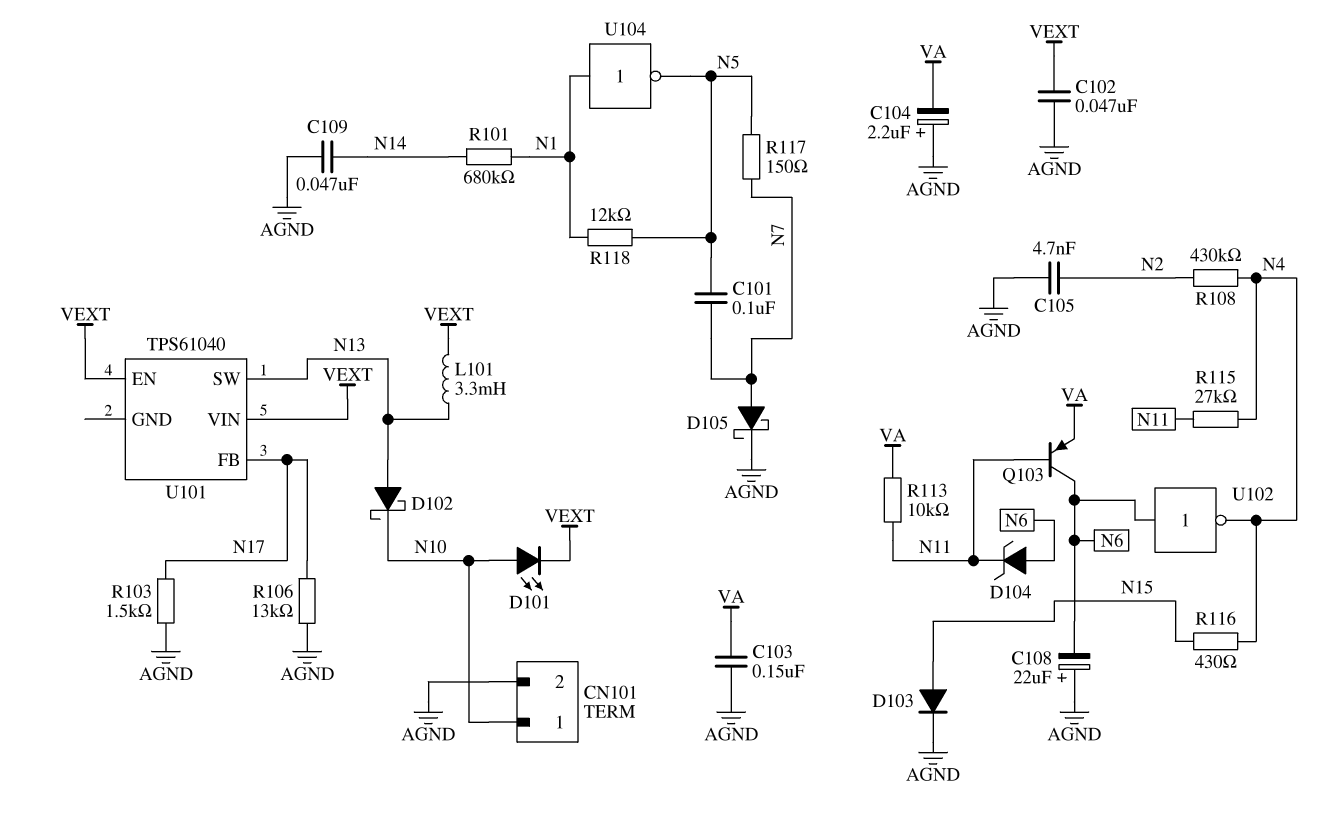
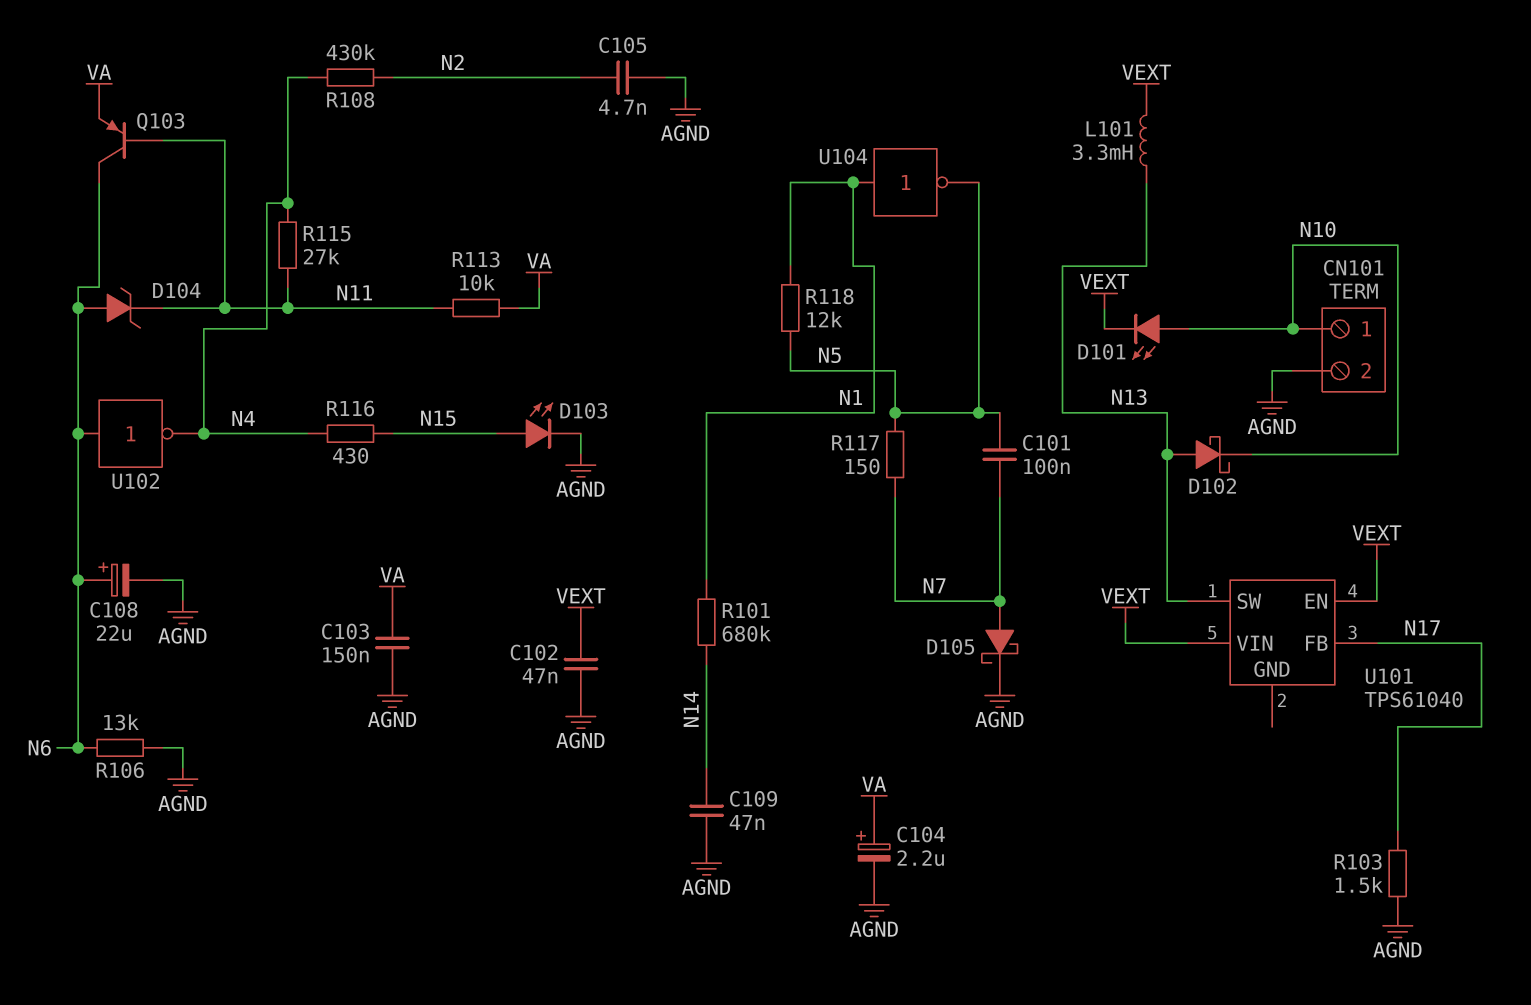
C104: 2.2uF (plus AGND, minus VA) -> 2.2uF (plus VA, minus AGND)
C108: 22uF (plus AGND, minus N6) -> 22uF (plus N6, minus AGND)
D103: diode (A N15, K AGND) -> LED (A N15, K AGND)
R106: 13k (AGND, N17) -> 13k (AGND, N6)

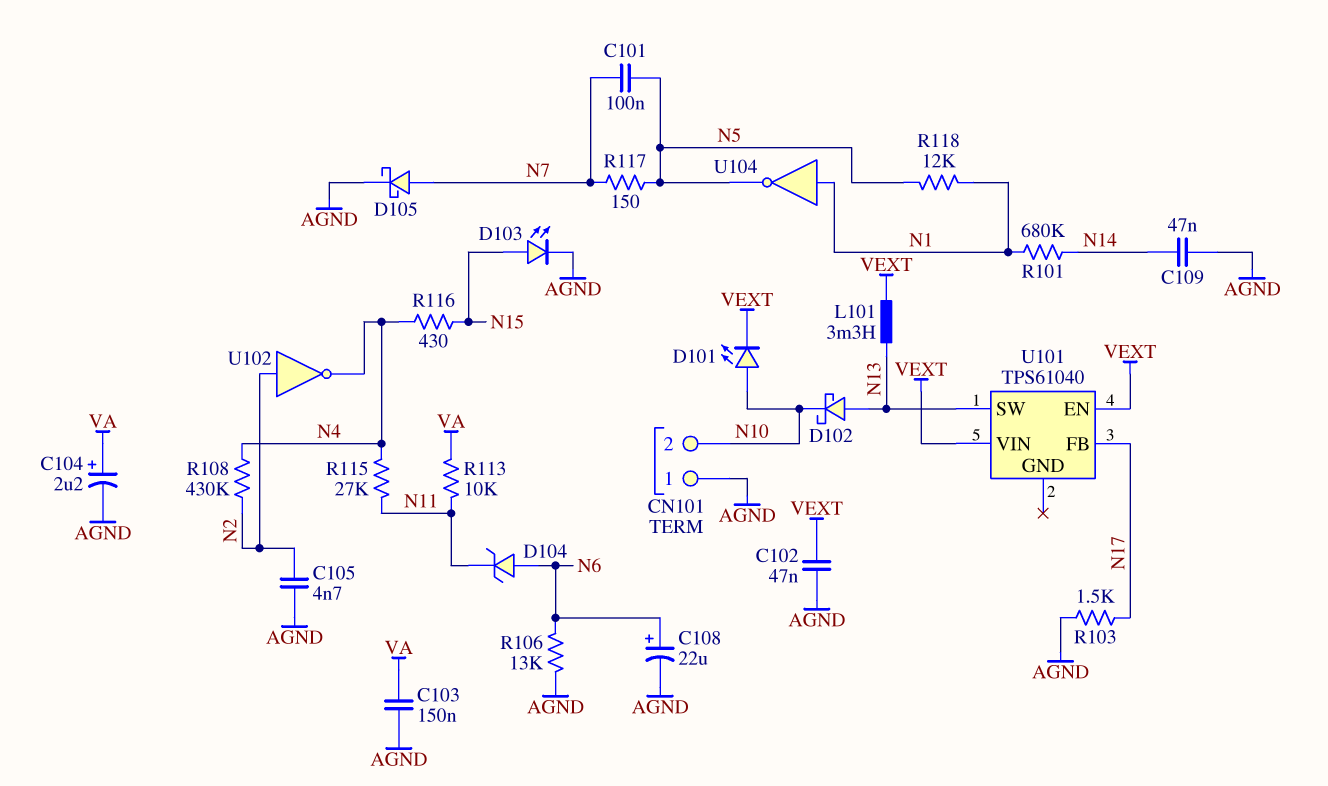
CN101 pin 1: N10 -> AGND
CN101 pin 2: AGND -> N10
Q103: PNP (B N11, C N6, E VA) -> none
U102: NOT (in N6, out N4) -> NOT (in N2, out N4)

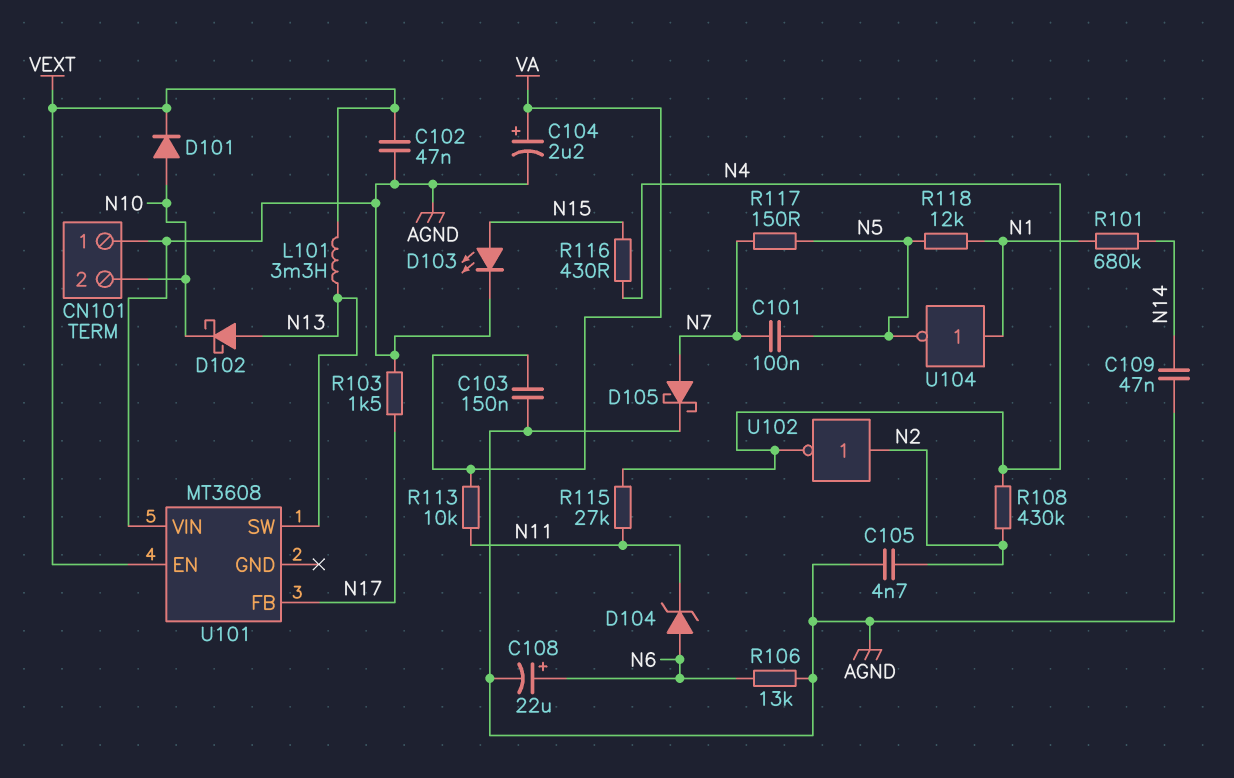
D101: LED (A N10, K VEXT) -> diode (A N10, K VEXT)
U101: TPS61040 -> MT3608
U101 pin VIN: VEXT -> AGND

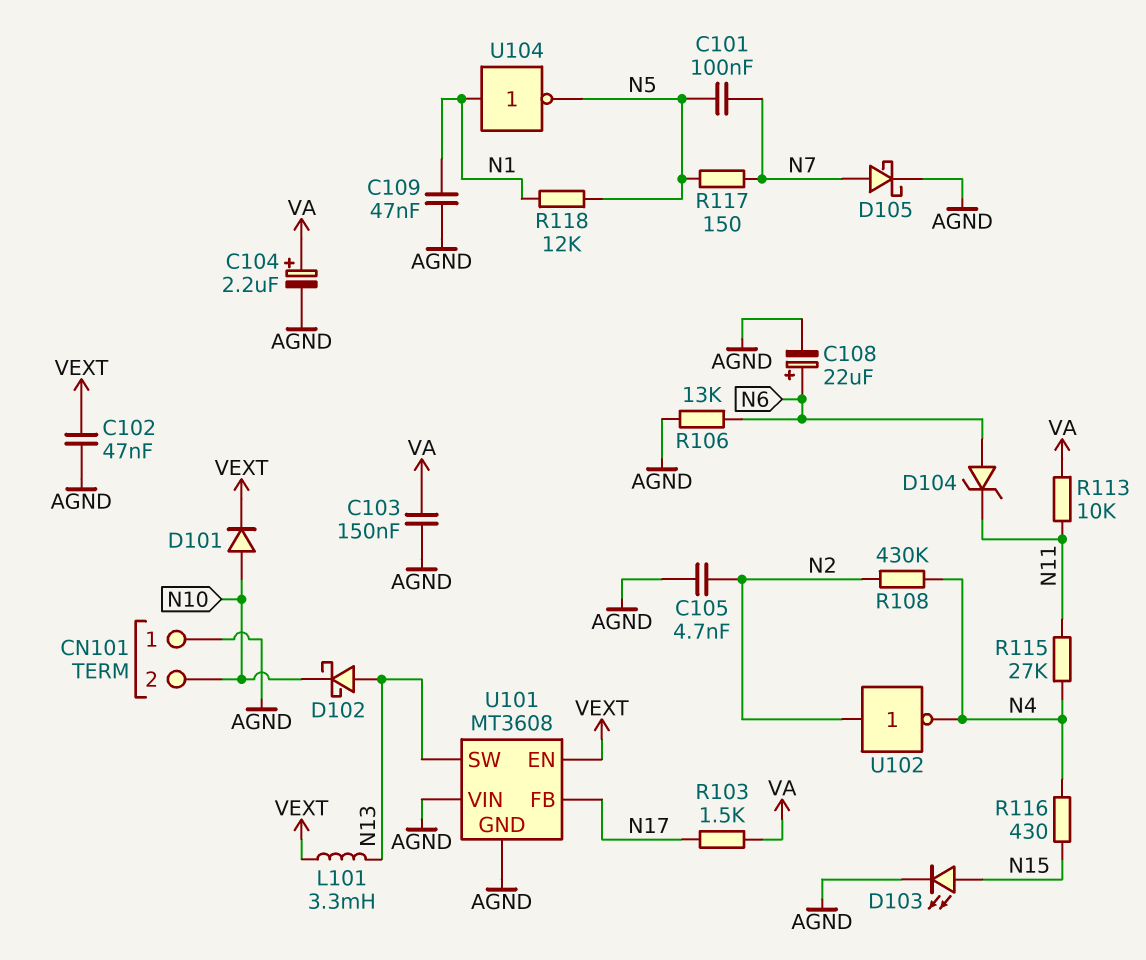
C109: 47nF (AGND, N14) -> 47nF (AGND, N1)
R101: 680k (N1, N14) -> none
R103: 1.5k (AGND, N17) -> 1.5k (N17, VA)
U101 pin GND: none -> AGND

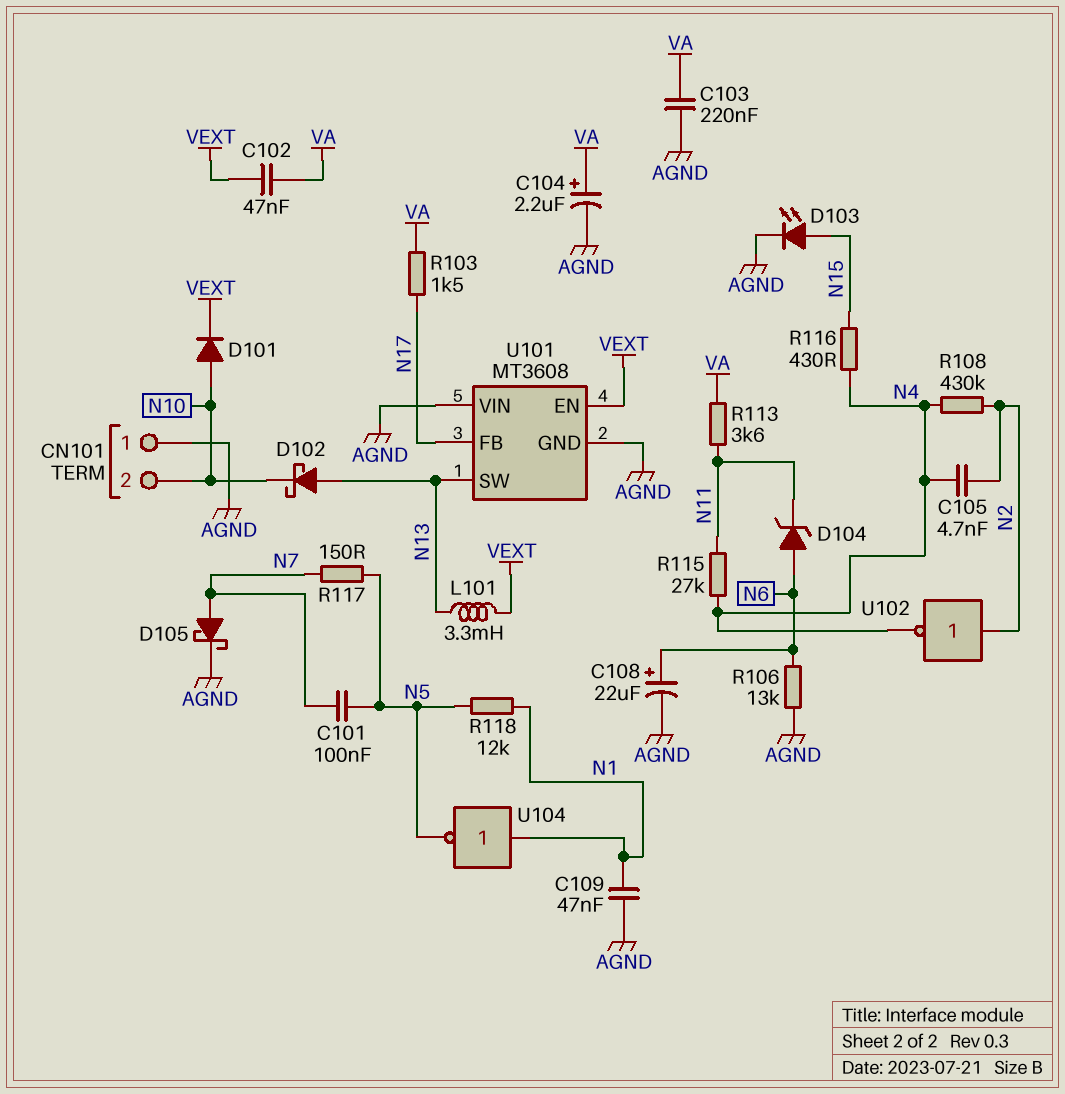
C102: 47nF (AGND, VEXT) -> 47nF (VA, VEXT)
C103: 150nF (AGND, VA) -> 220nF (AGND, VA)
C105: 4.7nF (AGND, N2) -> 4.7nF (N2, N4)
R113: 10k (N11, VA) -> 3.6k (N11, VA)

